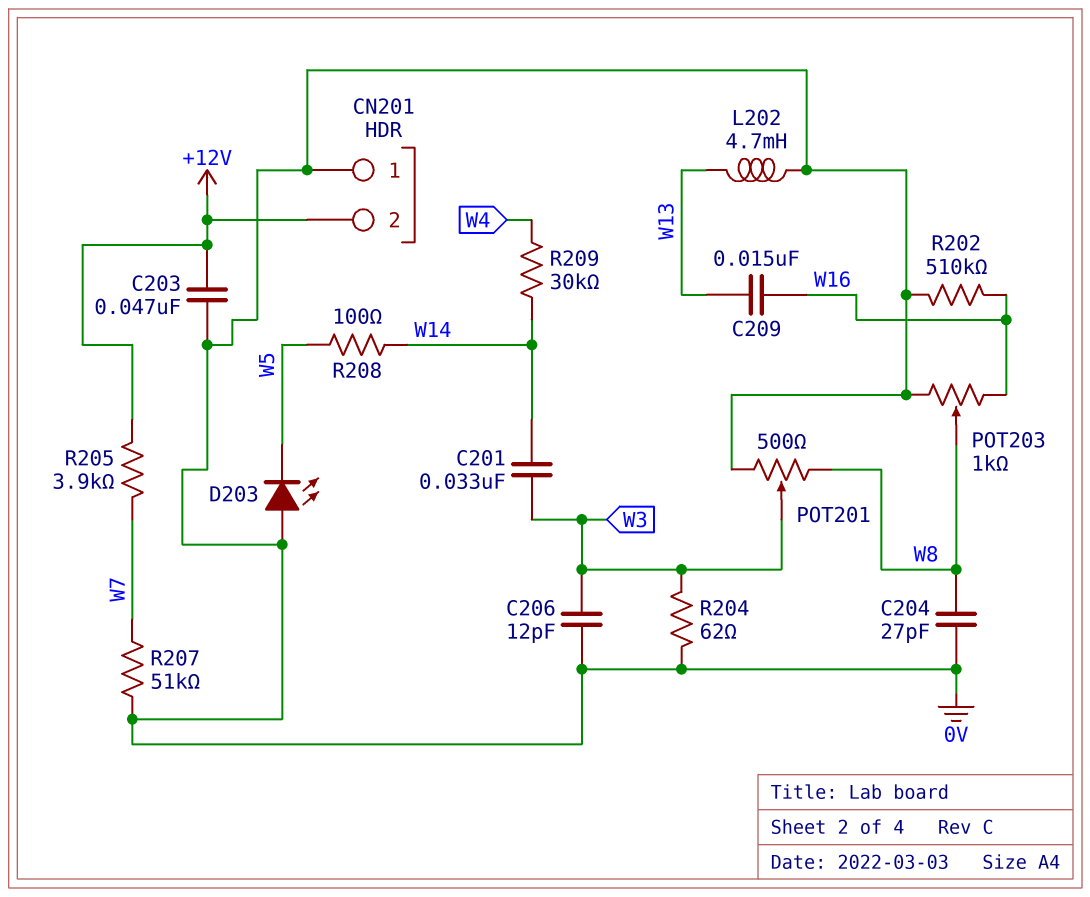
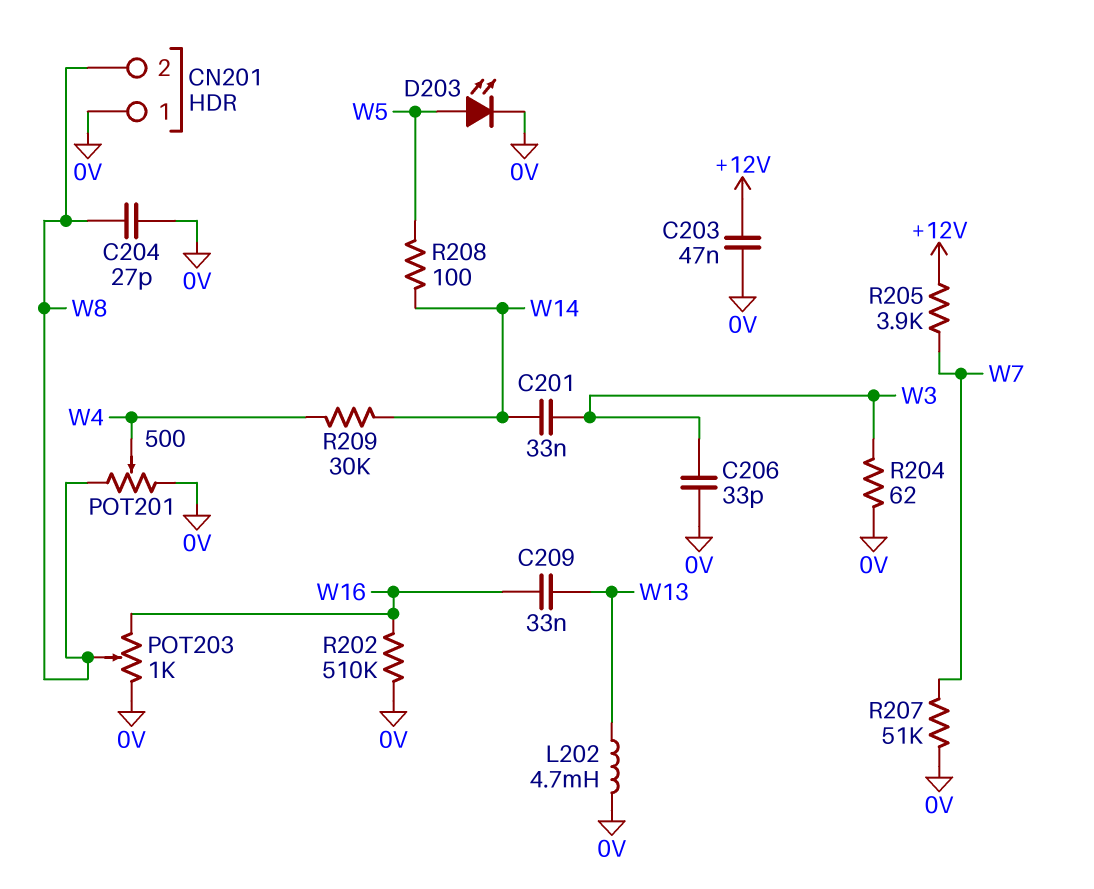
C206: 12pF (0V, W3) -> 33pF (0V, W3)
C209: 15nF (W13, W16) -> 33nF (W13, W16)
CN201 pin 2: +12V -> W8
D203: LED (A 0V, K W5) -> LED (A W5, K 0V)
POT201: 500 (0V, W8, wiper W3) -> 500 (0V, W8, wiper W4)

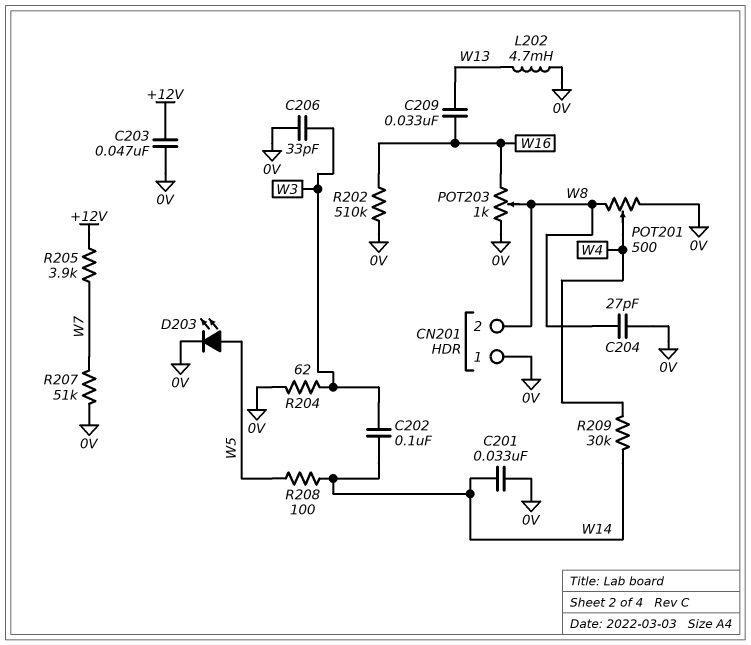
C201: 33nF (W3, W14) -> 33nF (0V, W14)
C202: none -> 100nF (W3, W14)

